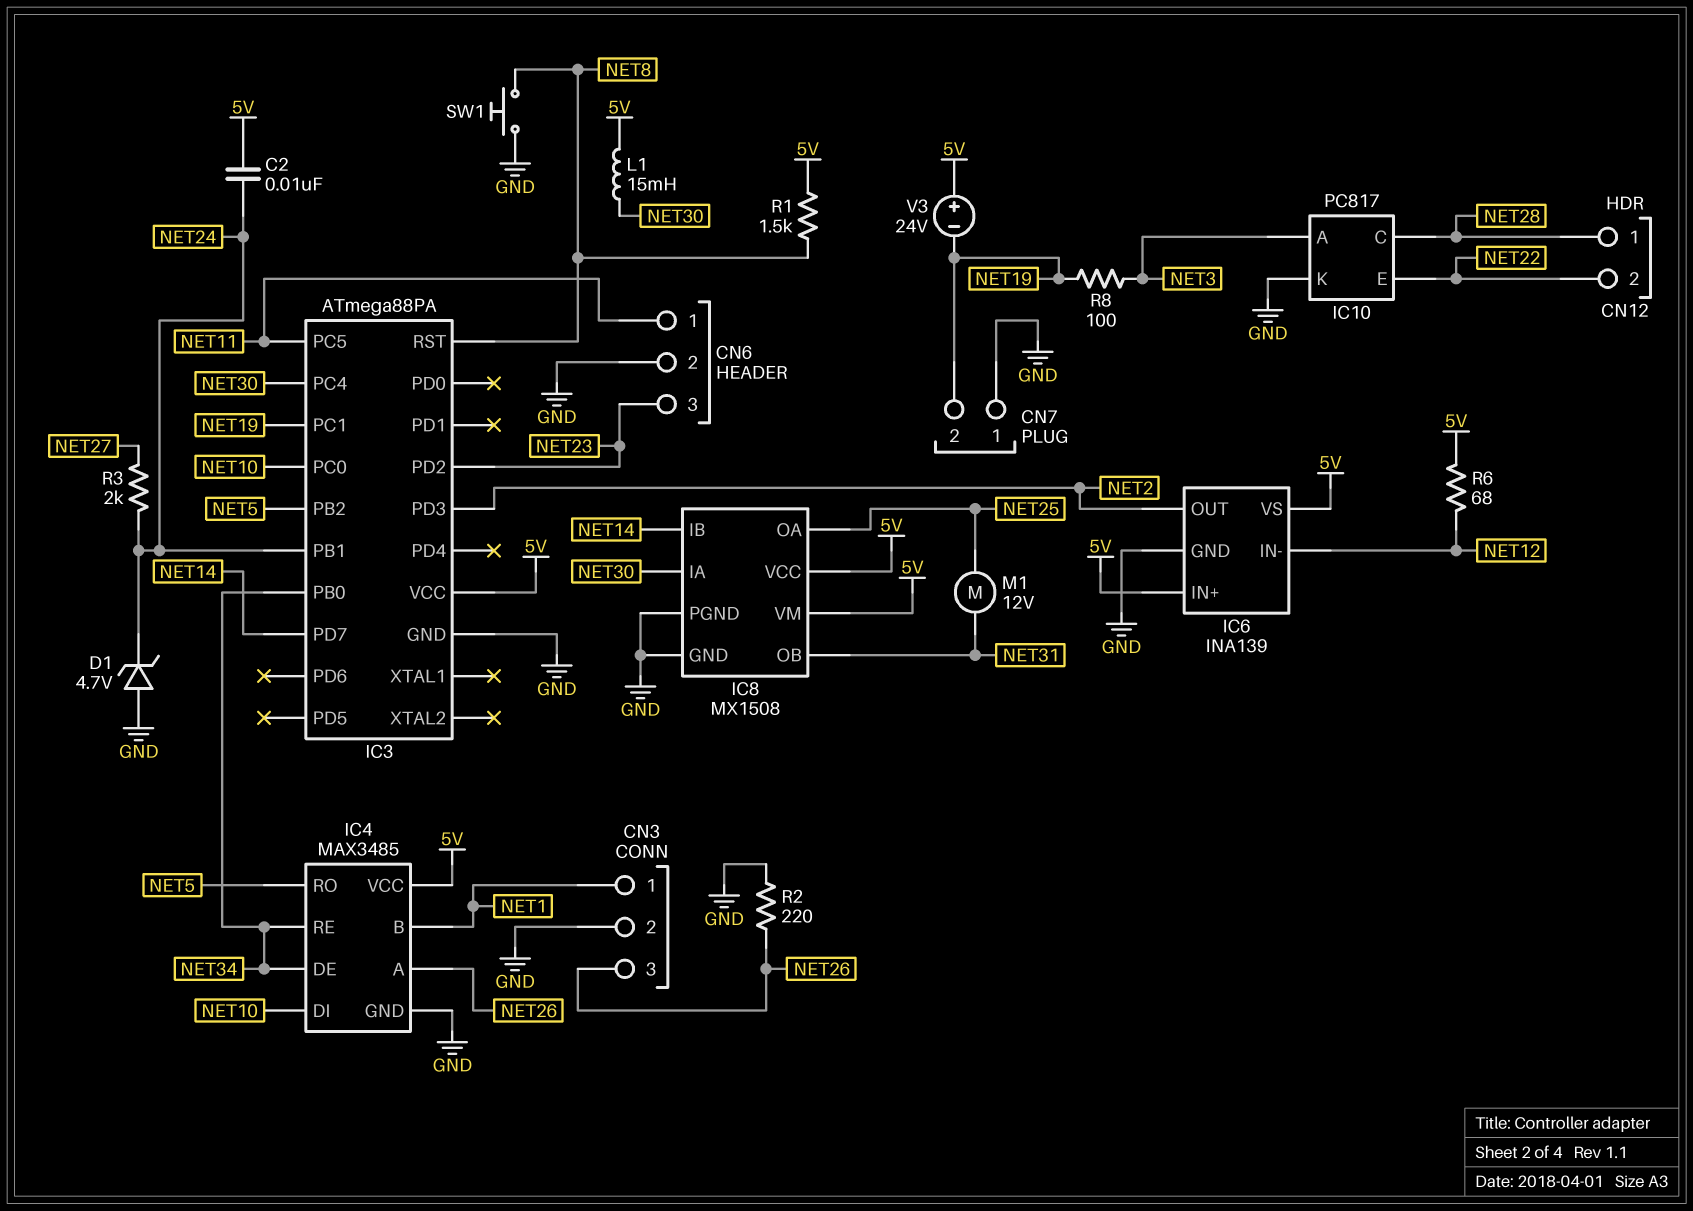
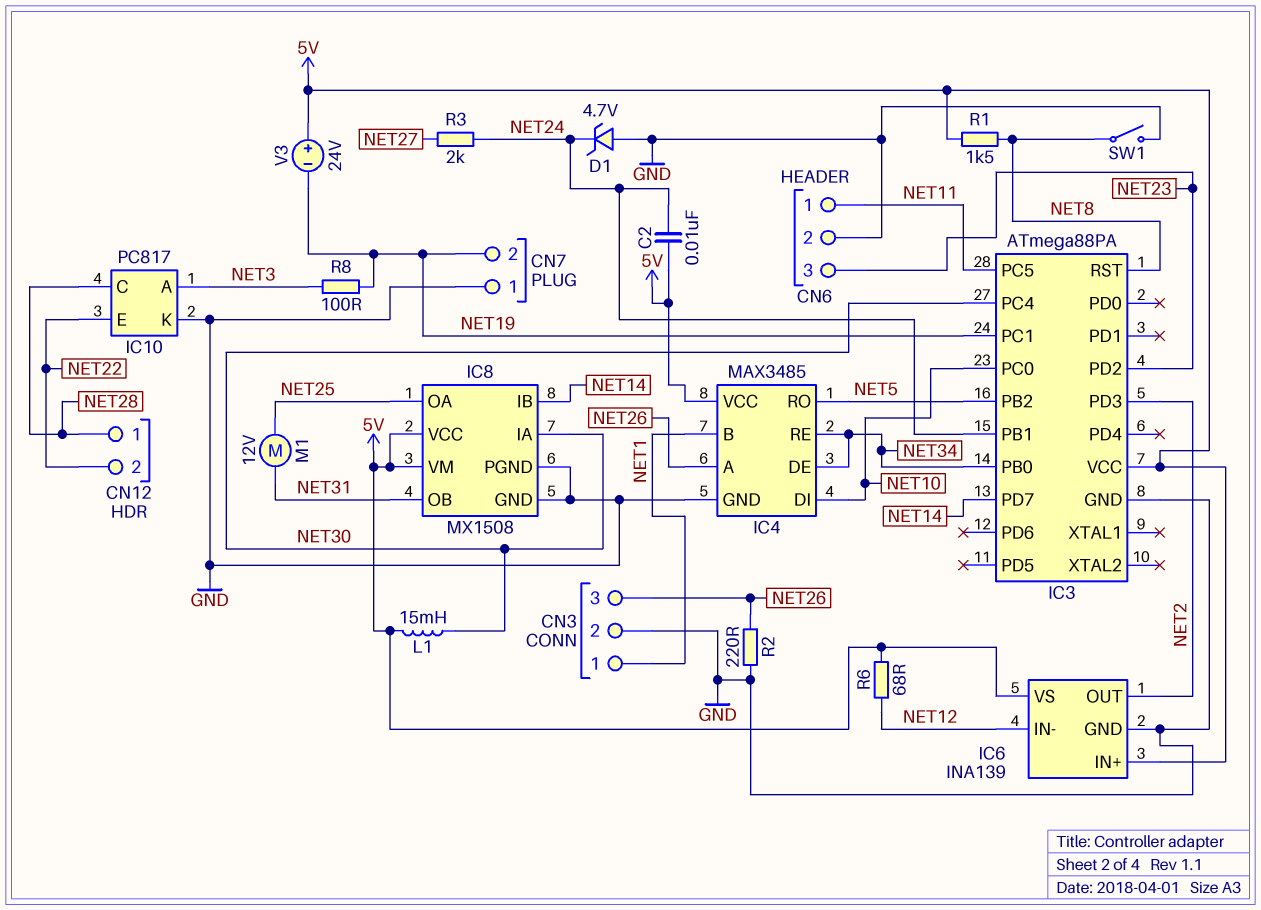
SW1: button (GND, NET8) -> switch (GND, NET8)

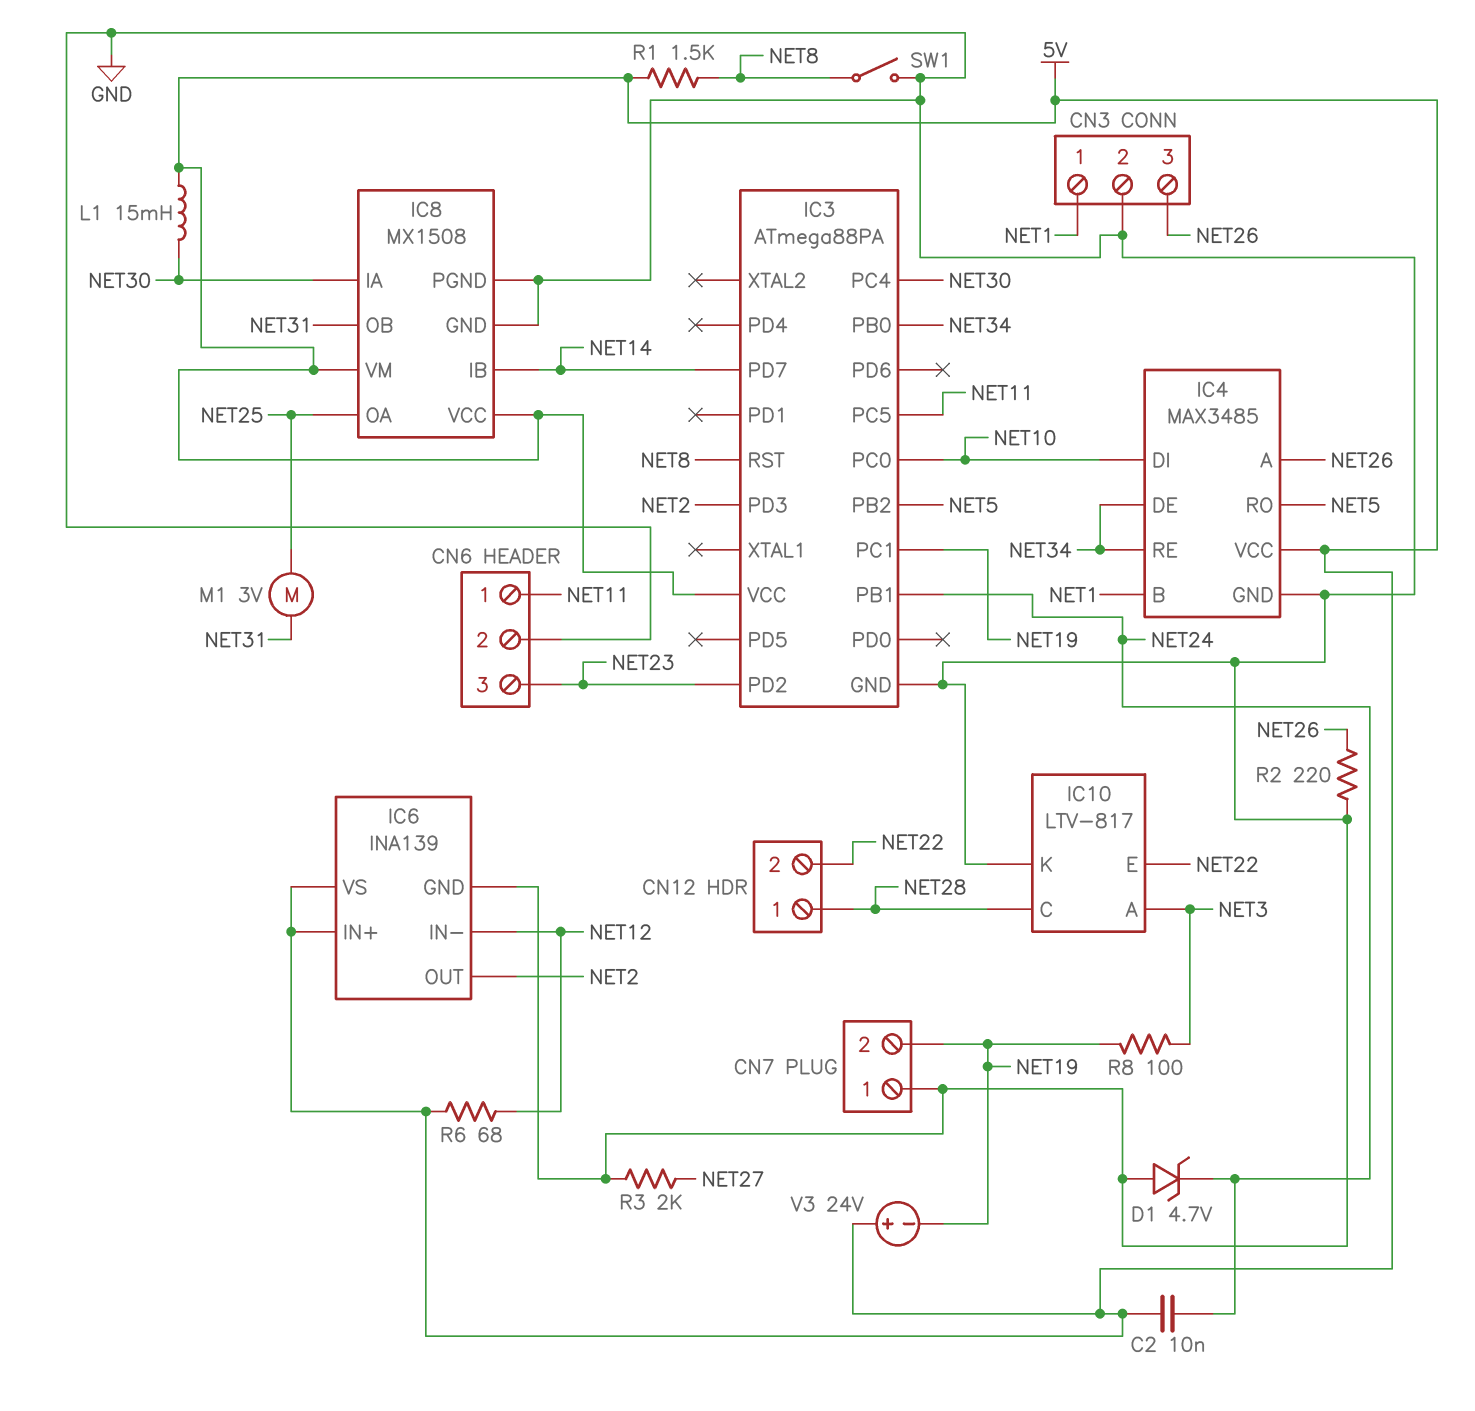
IC10: PC817 -> LTV-817
M1: motor 12V (NET25, NET31) -> motor 3V (NET25, NET31)
R3: 2k (NET24, NET27) -> 2k (GND, NET27)

